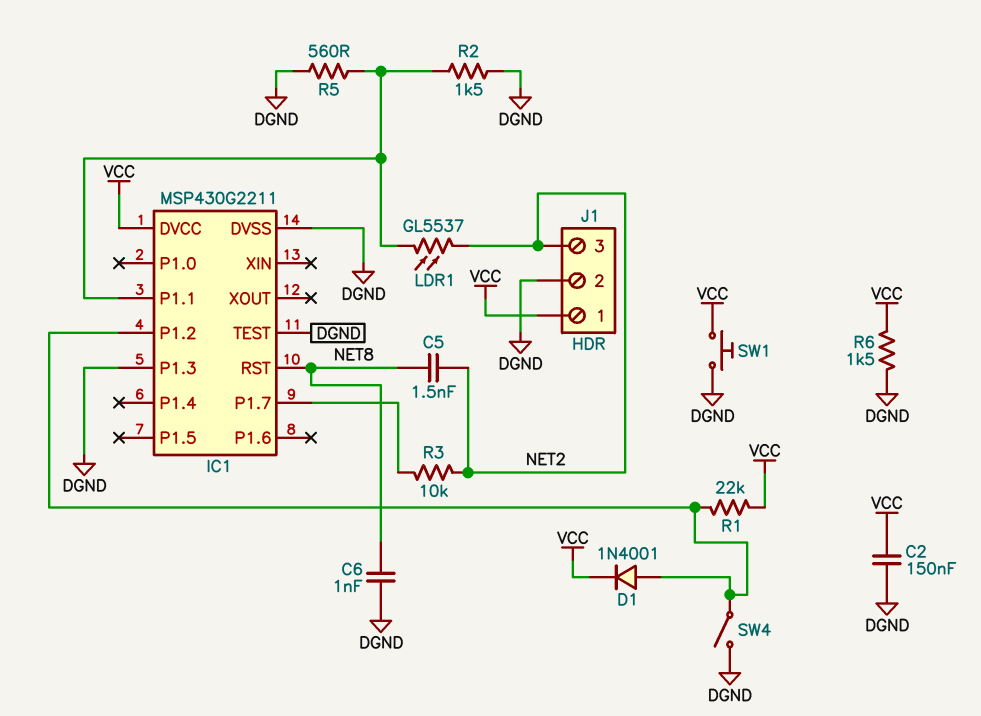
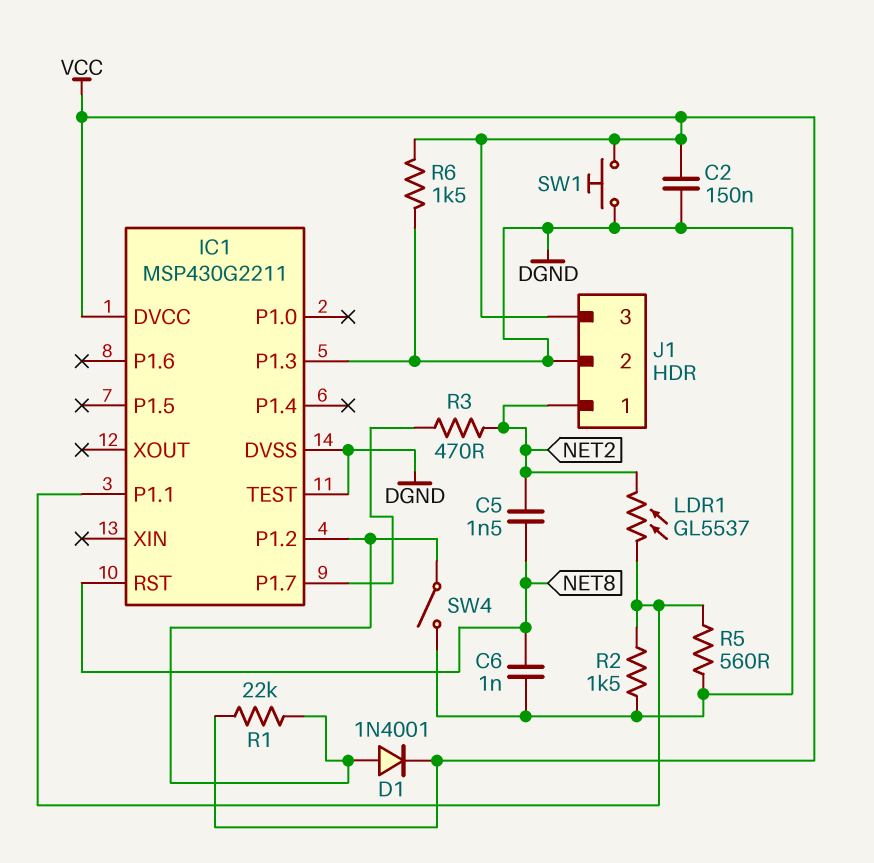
J1 pin 1: VCC -> NET2
J1 pin 3: NET2 -> VCC
R3: 10k (IC1/P1.7, NET2) -> 470 (IC1/P1.7, NET2)

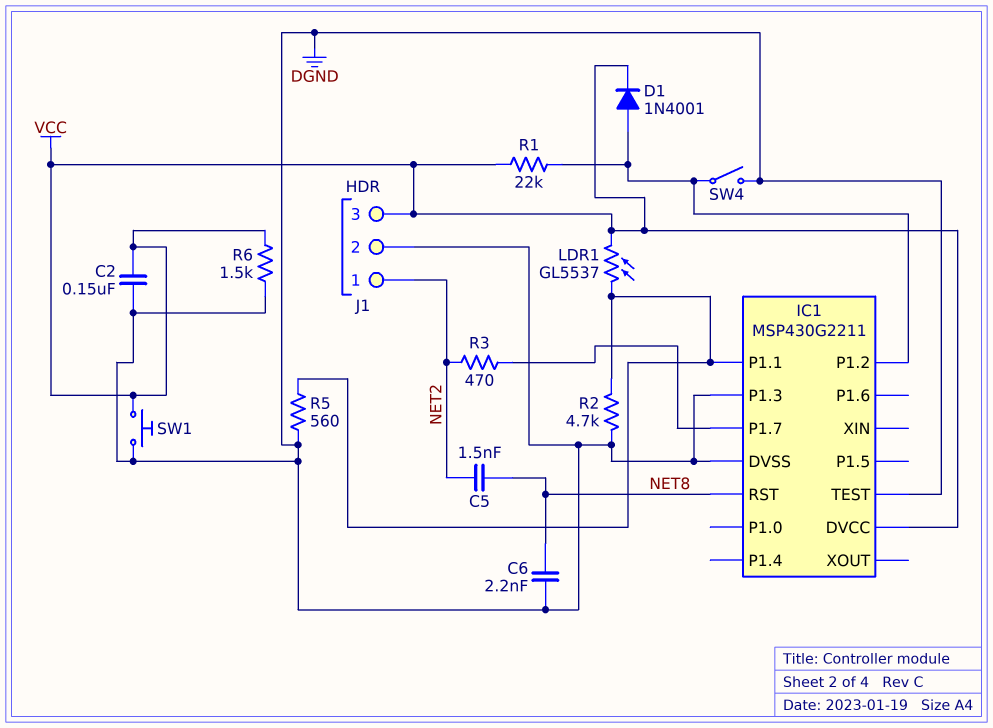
C6: 1nF (DGND, NET8) -> 2.2nF (DGND, NET8)
LDR1: GL5537 (IC1/P1.1, NET2) -> GL5537 (IC1/P1.1, VCC)
R2: 1.5k (DGND, IC1/P1.1) -> 4.7k (DGND, IC1/P1.1)

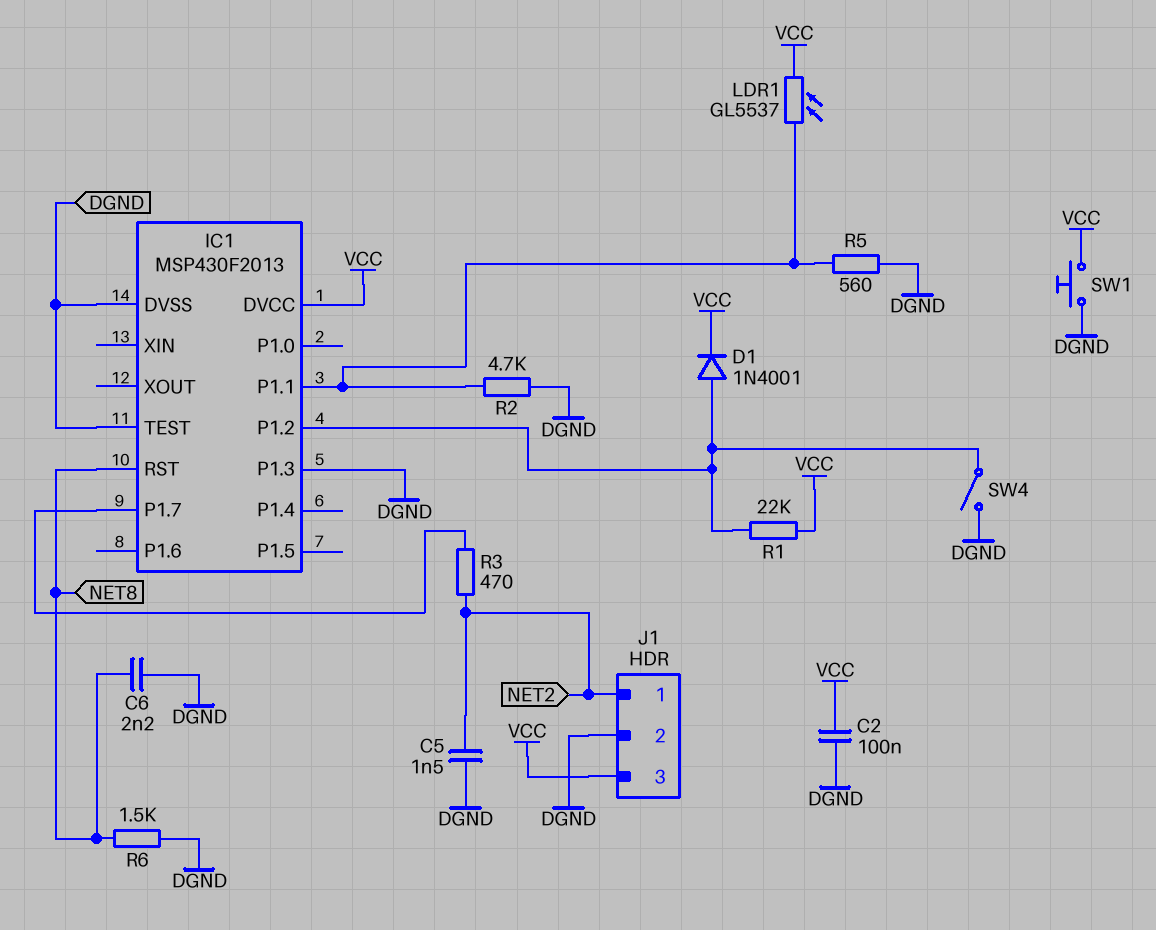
C2: 150nF (DGND, VCC) -> 100nF (DGND, VCC)
C5: 1.5nF (NET2, NET8) -> 1.5nF (DGND, NET2)
IC1: MSP430G2211 -> MSP430F2013
R6: 1.5k (DGND, VCC) -> 1.5k (DGND, NET8)

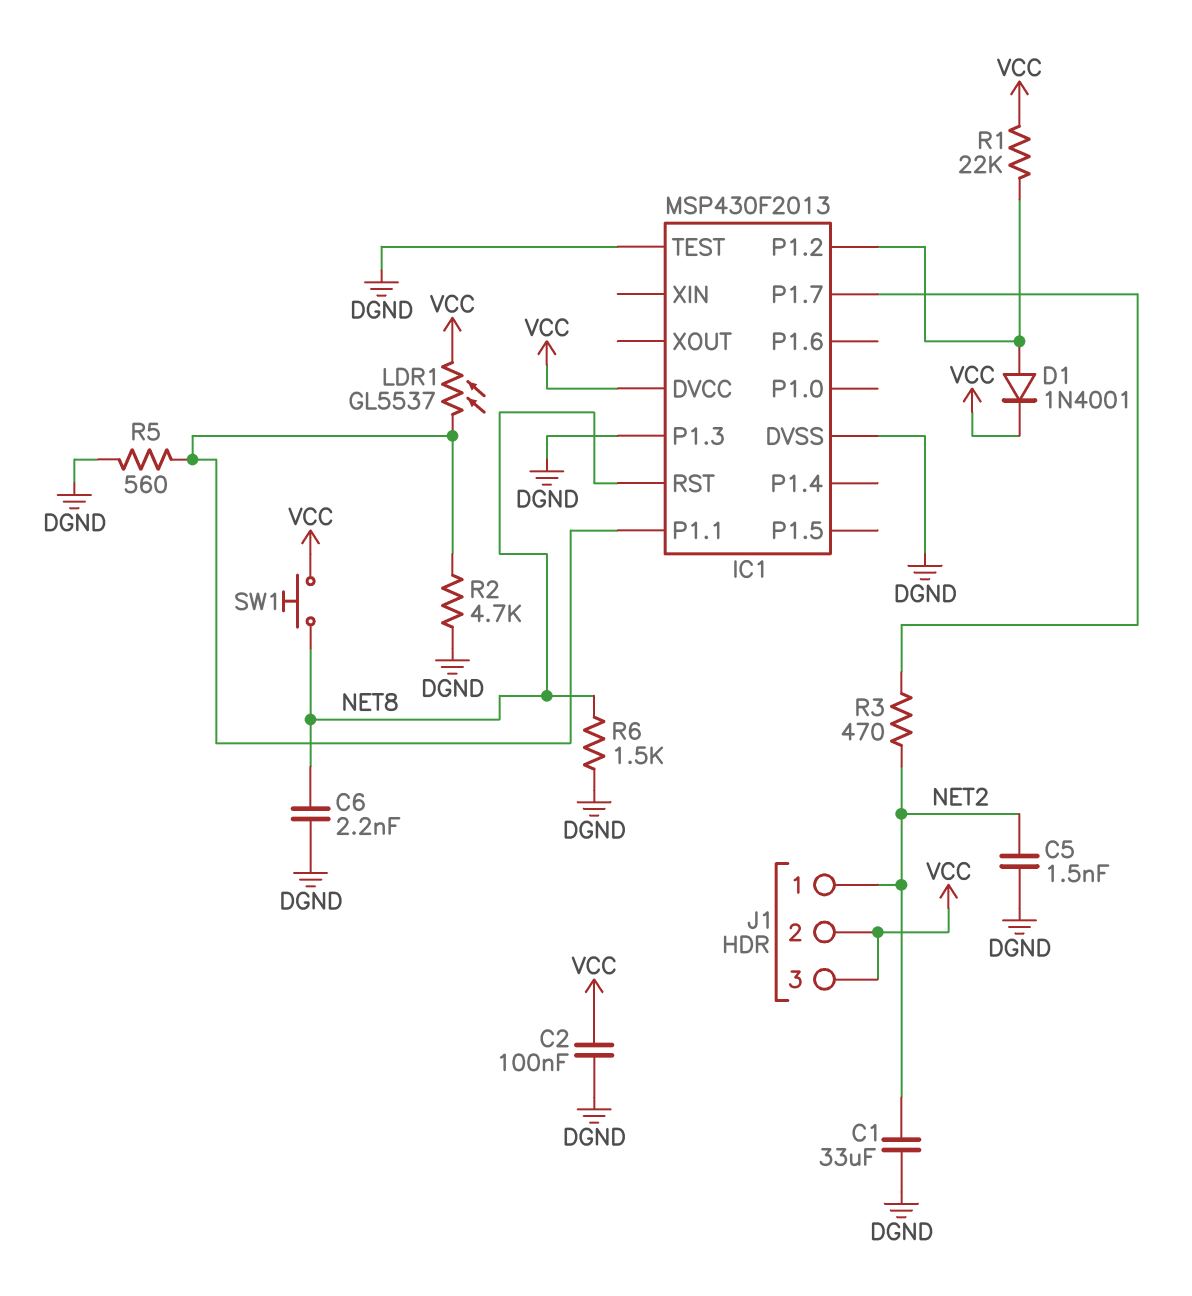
C1: none -> 33uF (DGND, NET2)
J1 pin 2: DGND -> VCC
SW1: button (DGND, VCC) -> button (NET8, VCC)
SW4: switch (DGND, IC1/P1.2) -> none

